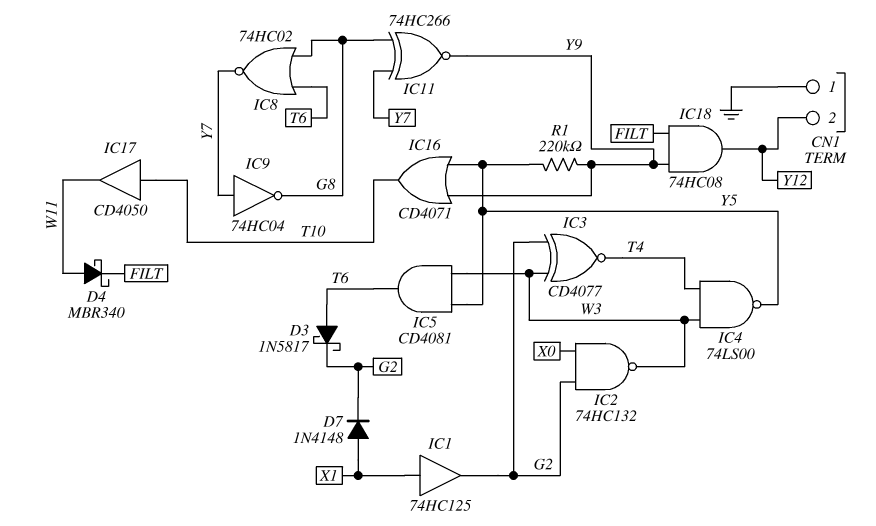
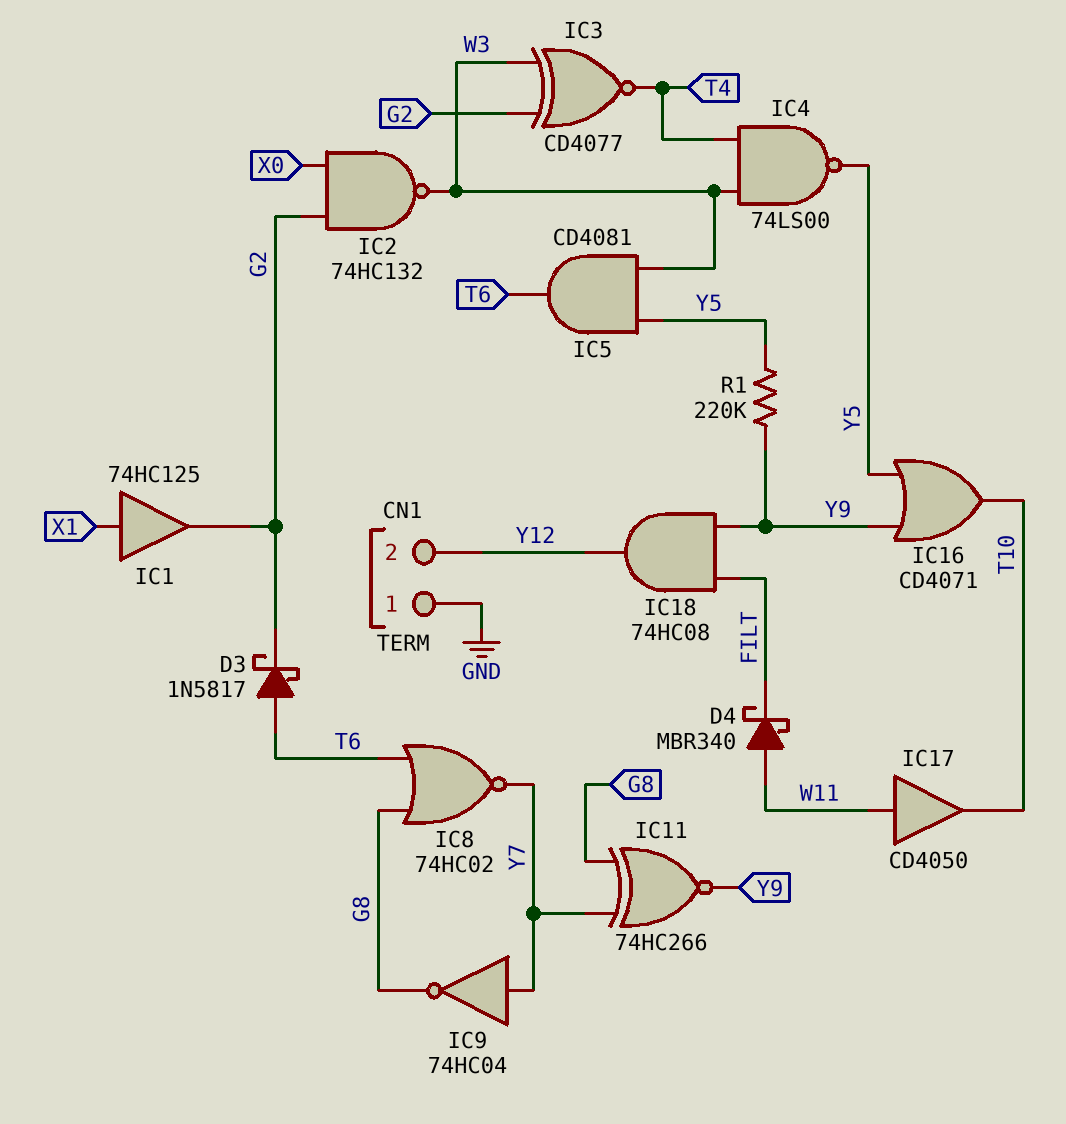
D7: diode 1N4148 (A X1, K G2) -> none
IC17: buffer CD4050 (in T10, out W11) -> buffer CD4050 (in W11, out T10)

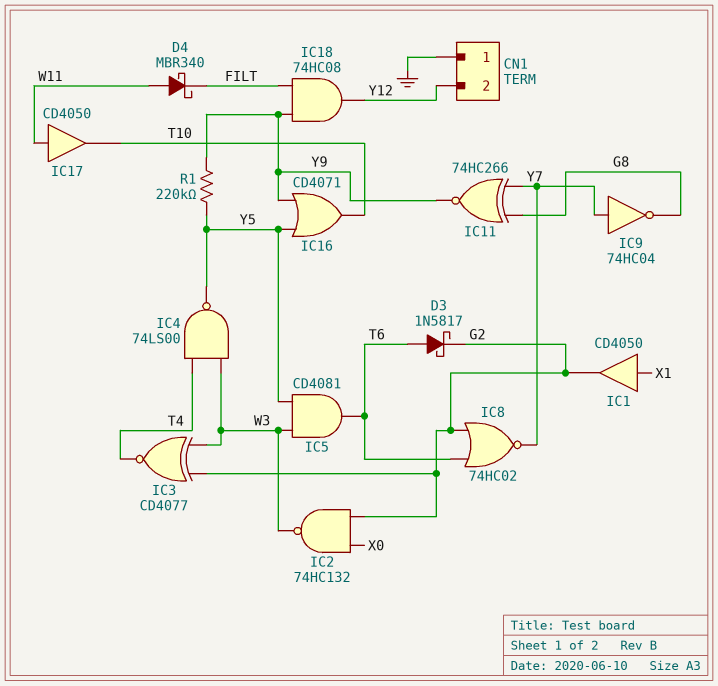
IC1: buffer 74HC125 (in X1, out G2) -> buffer CD4050 (in X1, out G2)
IC8: NOR 74HC02 (in G8, in T6, out Y7) -> NOR 74HC02 (in G2, in T6, out Y7)

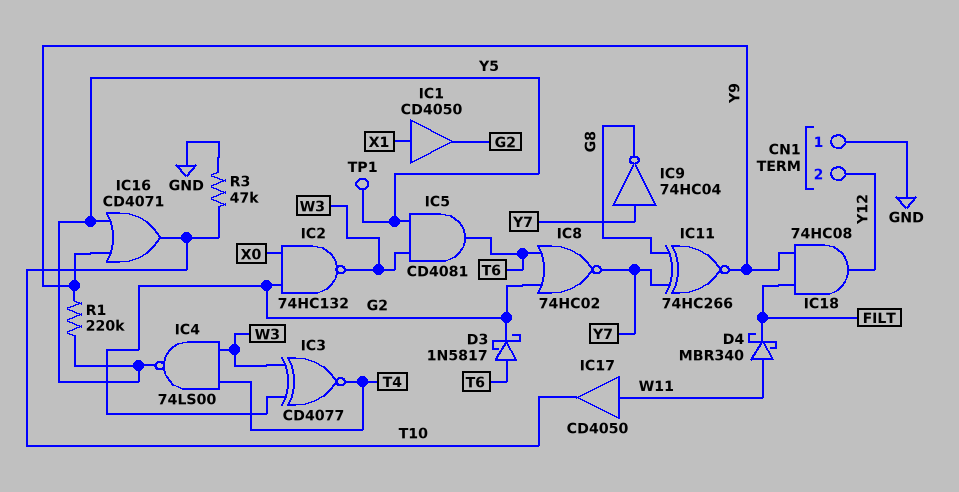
R3: none -> 47k (GND, T10)
TP1: none -> test point (Y5)

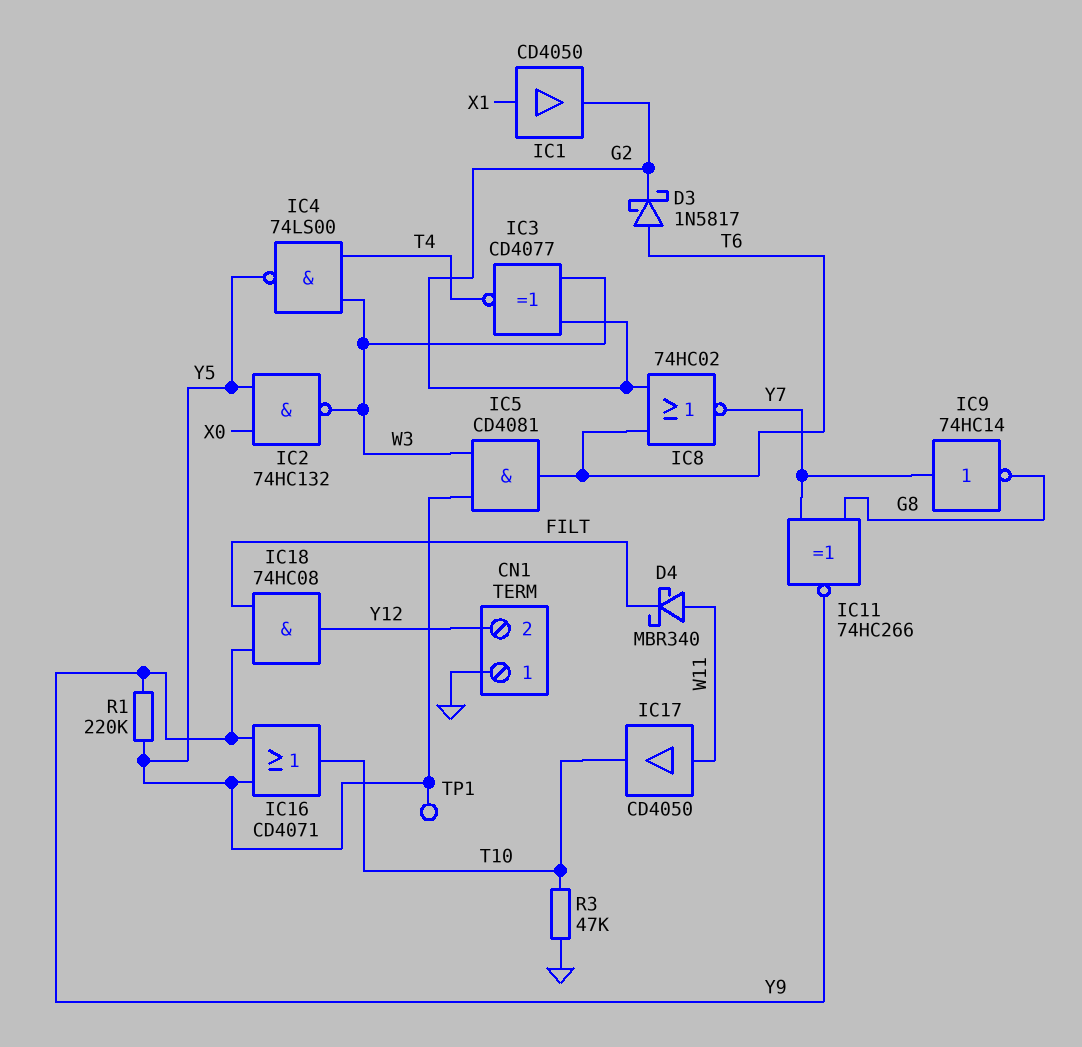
IC2: NAND 74HC132 (in G2, in X0, out W3) -> NAND 74HC132 (in X0, in Y5, out W3)
IC9: NOT 74HC04 (in Y7, out G8) -> NOT 74HC14 (in Y7, out G8)

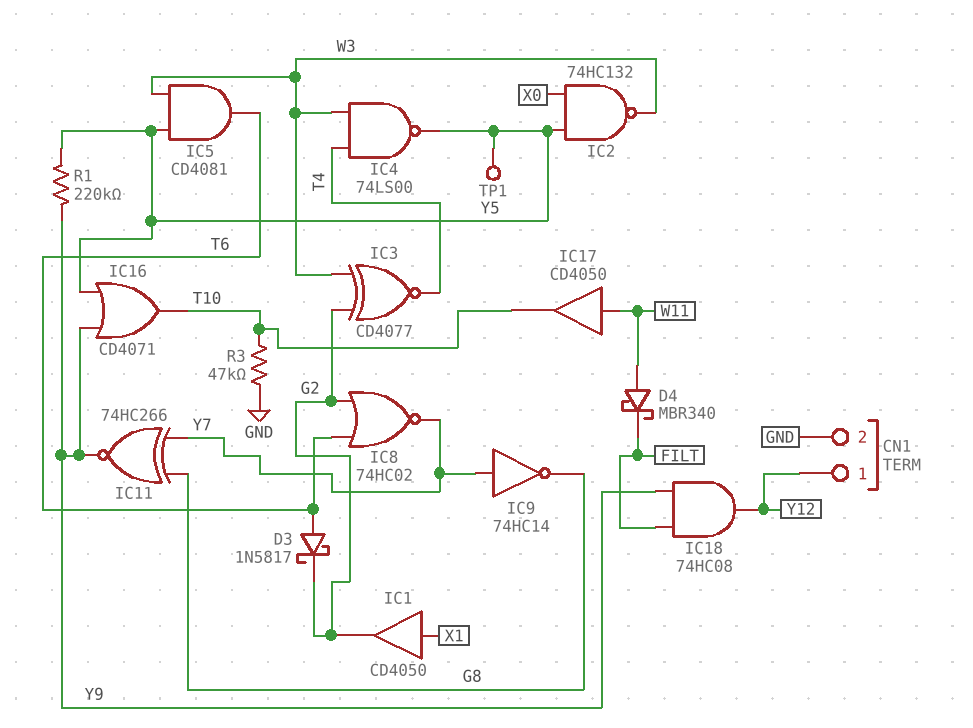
CN1 pin 1: GND -> Y12
CN1 pin 2: Y12 -> GND

